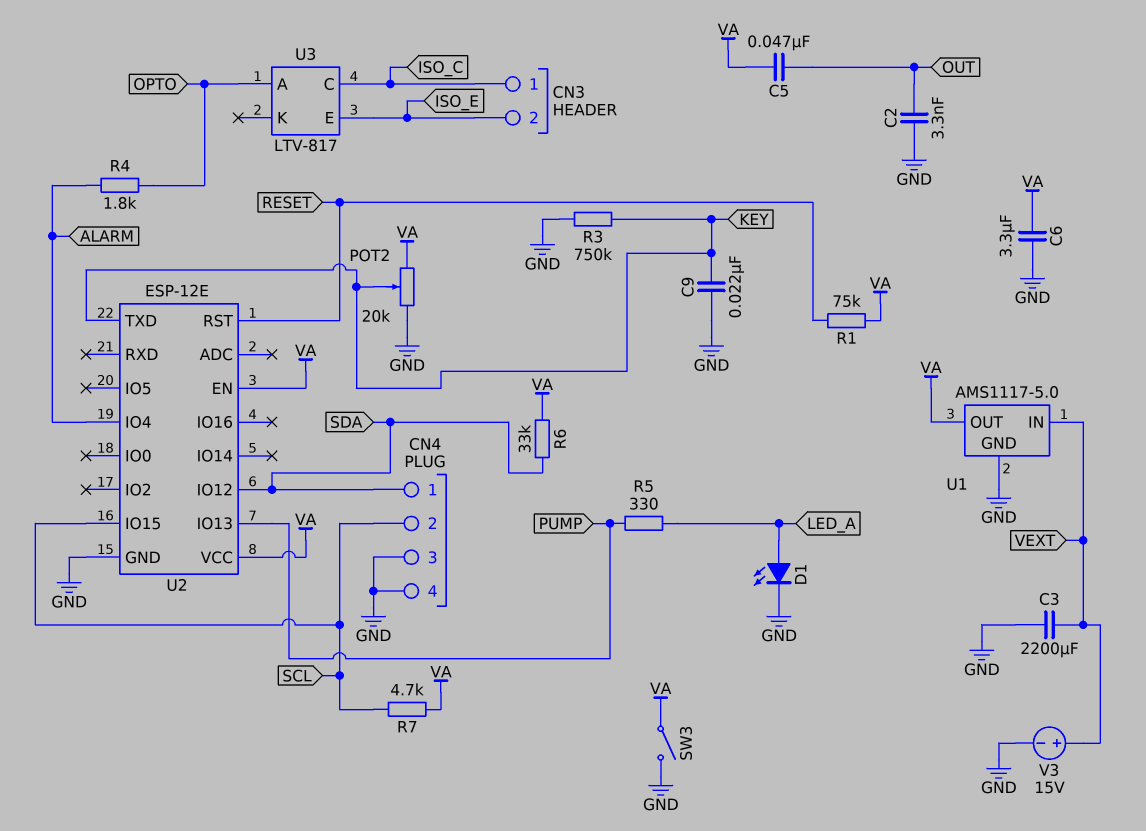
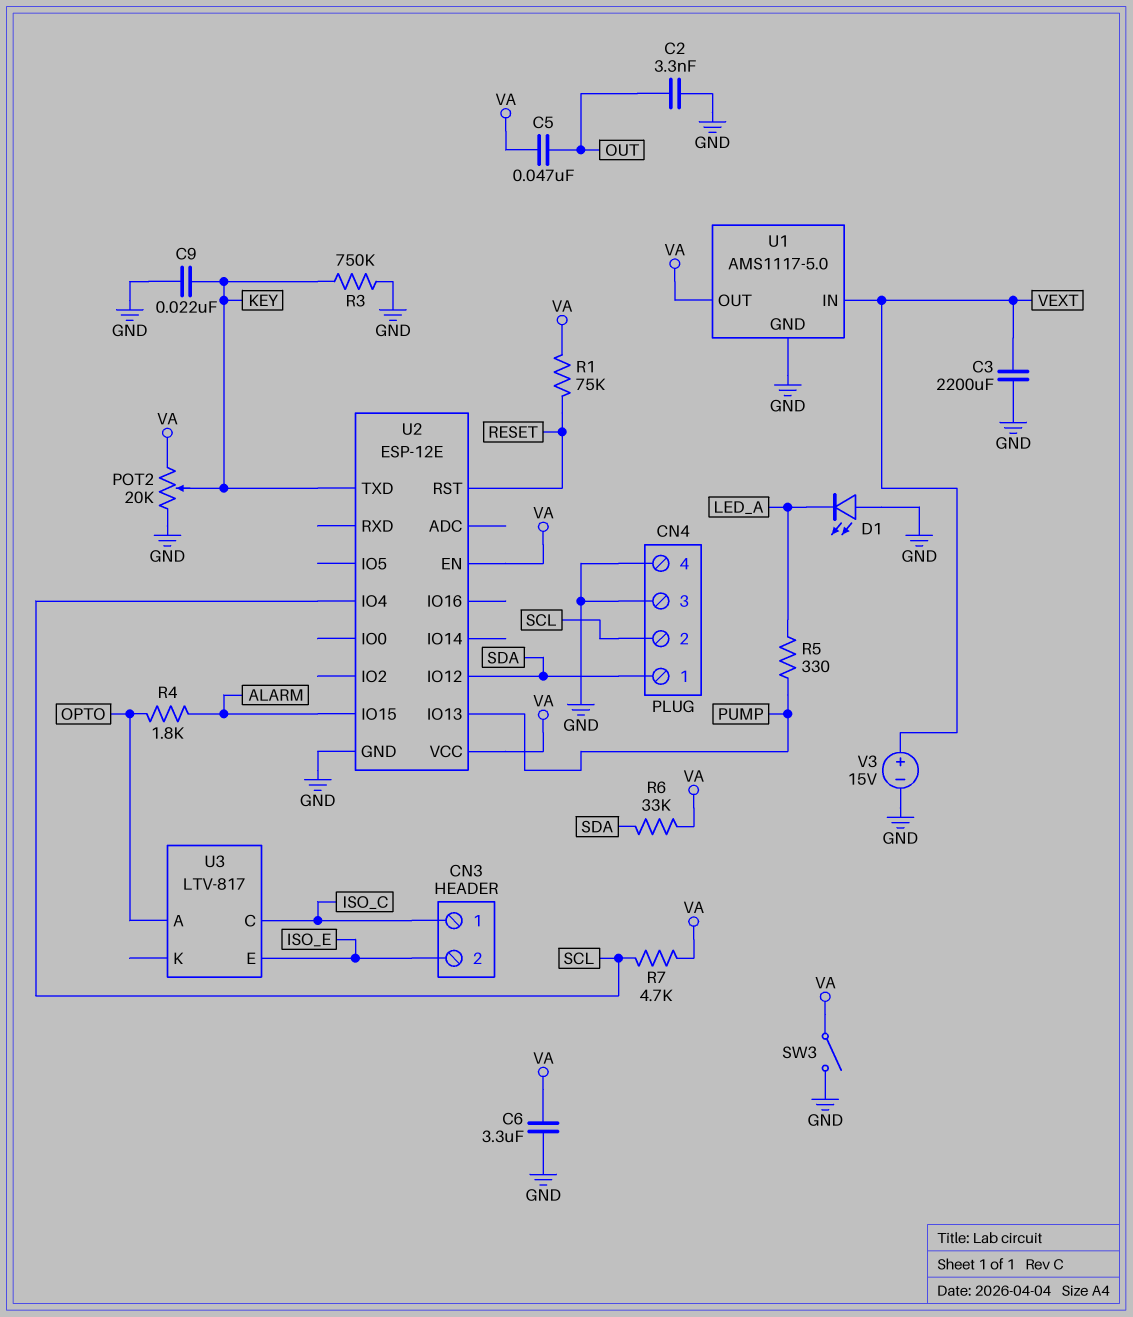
D1: LED (A LED_A, K GND) -> LED (A GND, K LED_A)
U2 pin IO4: ALARM -> SCL
U2 pin IO15: SCL -> ALARM

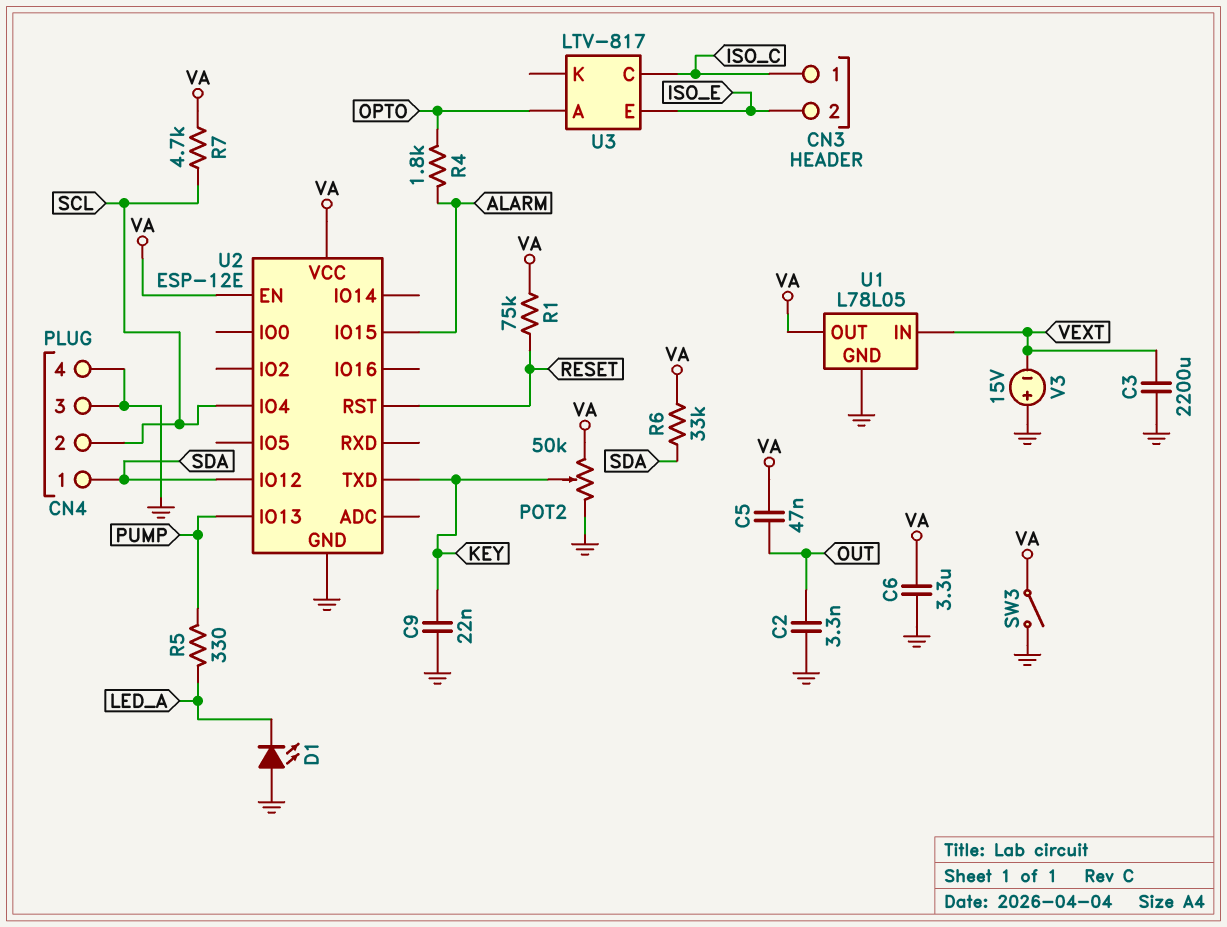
POT2: 20k (GND, VA, wiper KEY) -> 50k (GND, VA, wiper KEY)
R3: 750k (GND, KEY) -> none
U1: AMS1117-5.0 -> L78L05
V3: 15V (plus VEXT, minus GND) -> 15V (plus GND, minus VEXT)

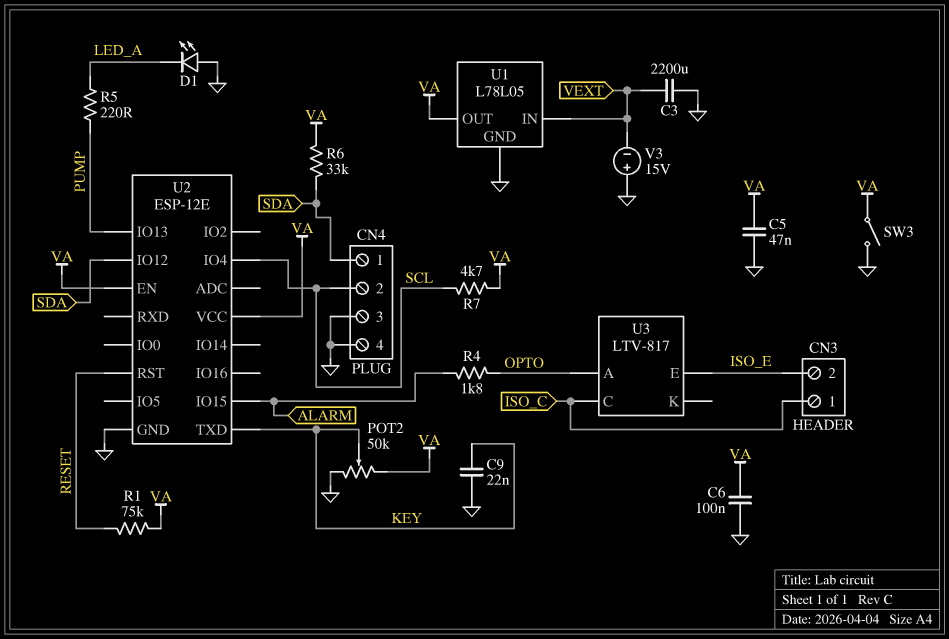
C2: 3.3nF (GND, OUT) -> none
C5: 47nF (OUT, VA) -> 47nF (GND, VA)
C6: 3.3uF (GND, VA) -> 100nF (GND, VA)
R5: 330 (LED_A, PUMP) -> 220 (LED_A, PUMP)

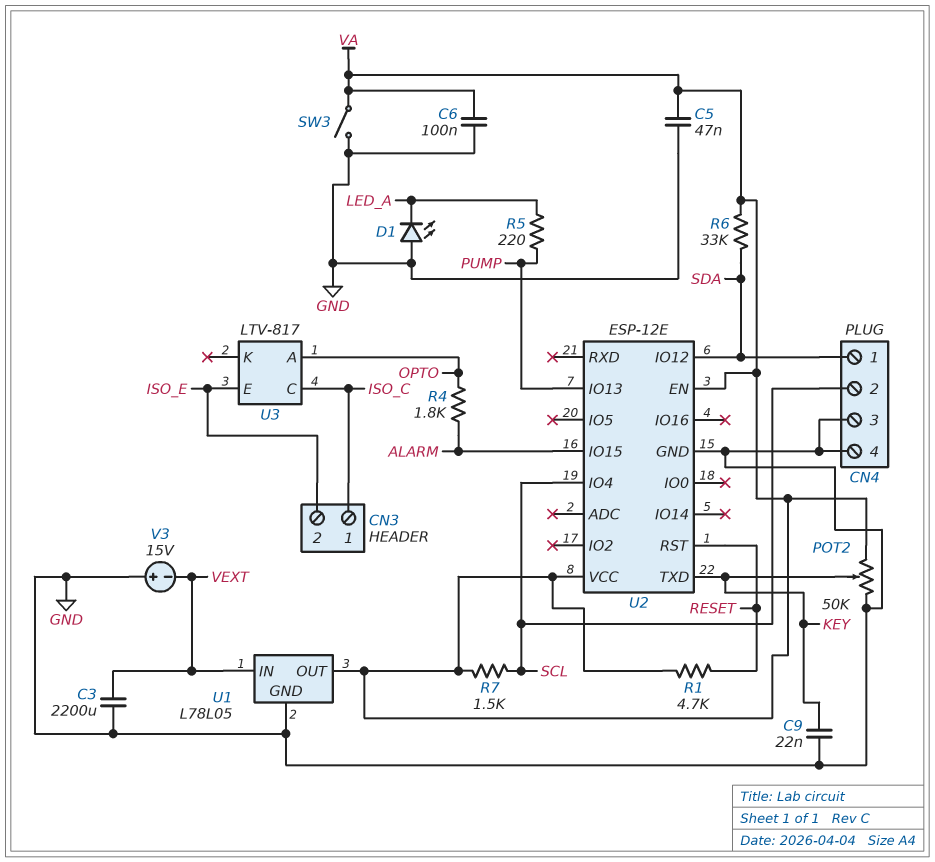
R1: 75k (RESET, VA) -> 4.7k (RESET, VA)
R7: 4.7k (SCL, VA) -> 1.5k (SCL, VA)

